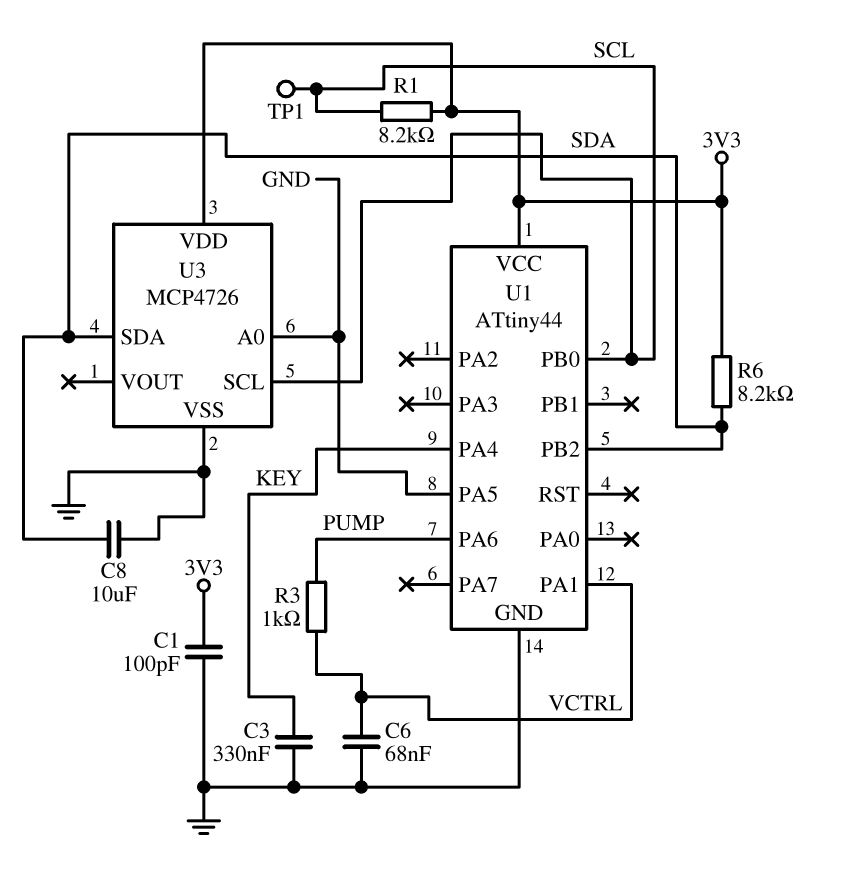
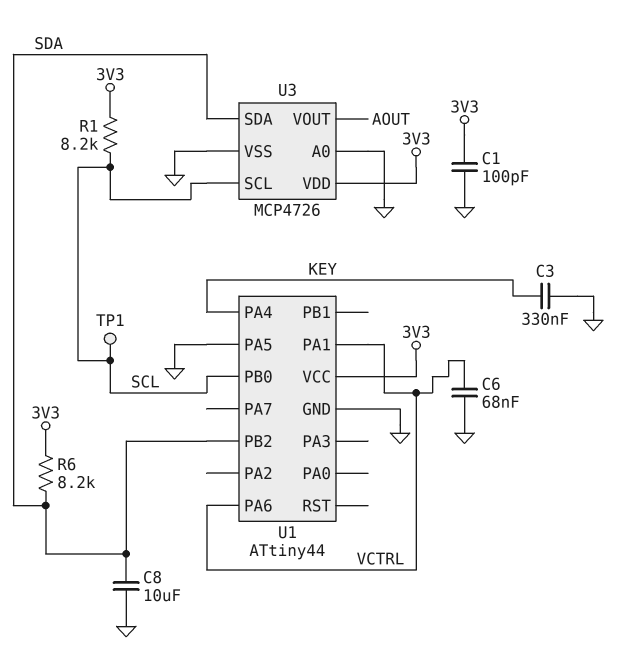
R3: 1k (PUMP, VCTRL) -> none
U1 pin PA6: PUMP -> VCTRL
U3 pin VOUT: none -> AOUT

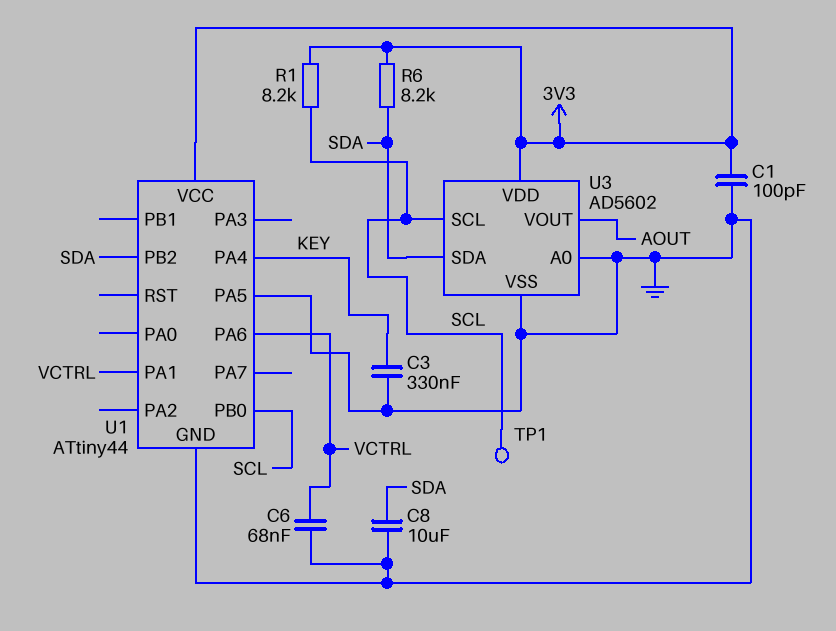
U3: MCP4726 -> AD5602

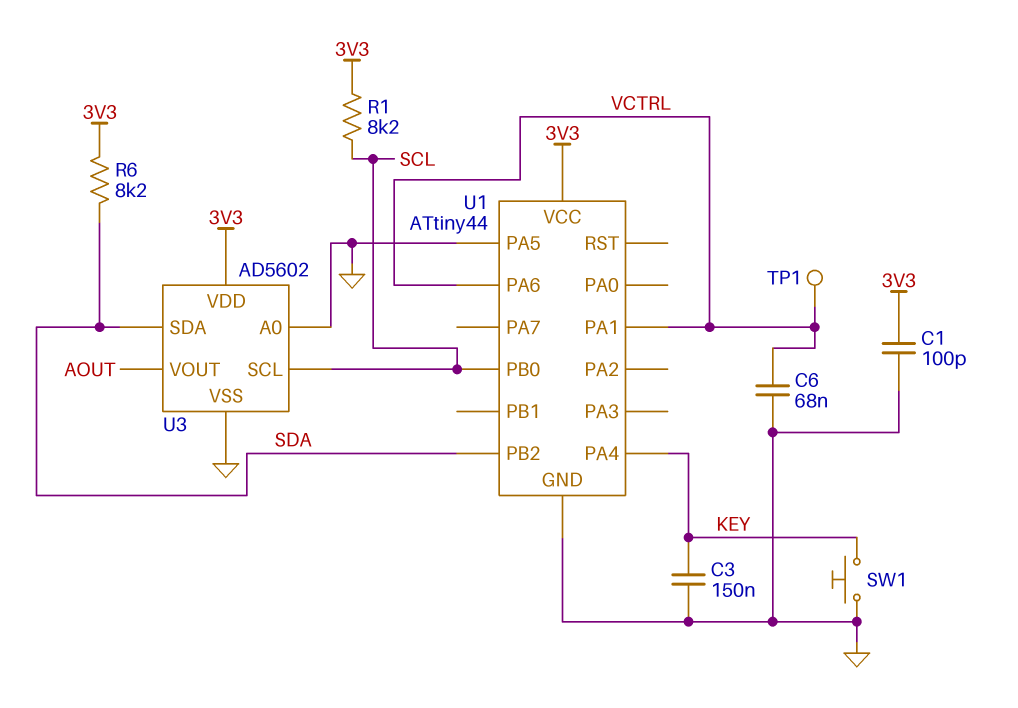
C3: 330nF (GND, KEY) -> 150nF (GND, KEY)
C8: 10uF (GND, SDA) -> none
SW1: none -> button (GND, KEY)
TP1: test point (SCL) -> test point (VCTRL)

